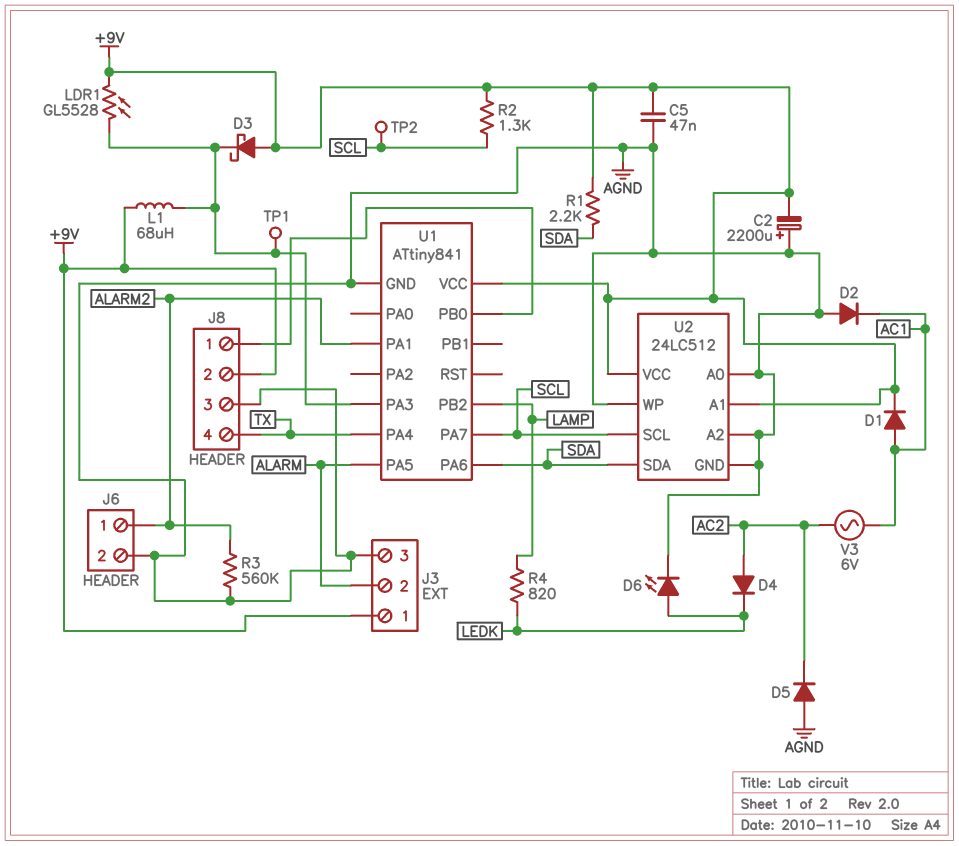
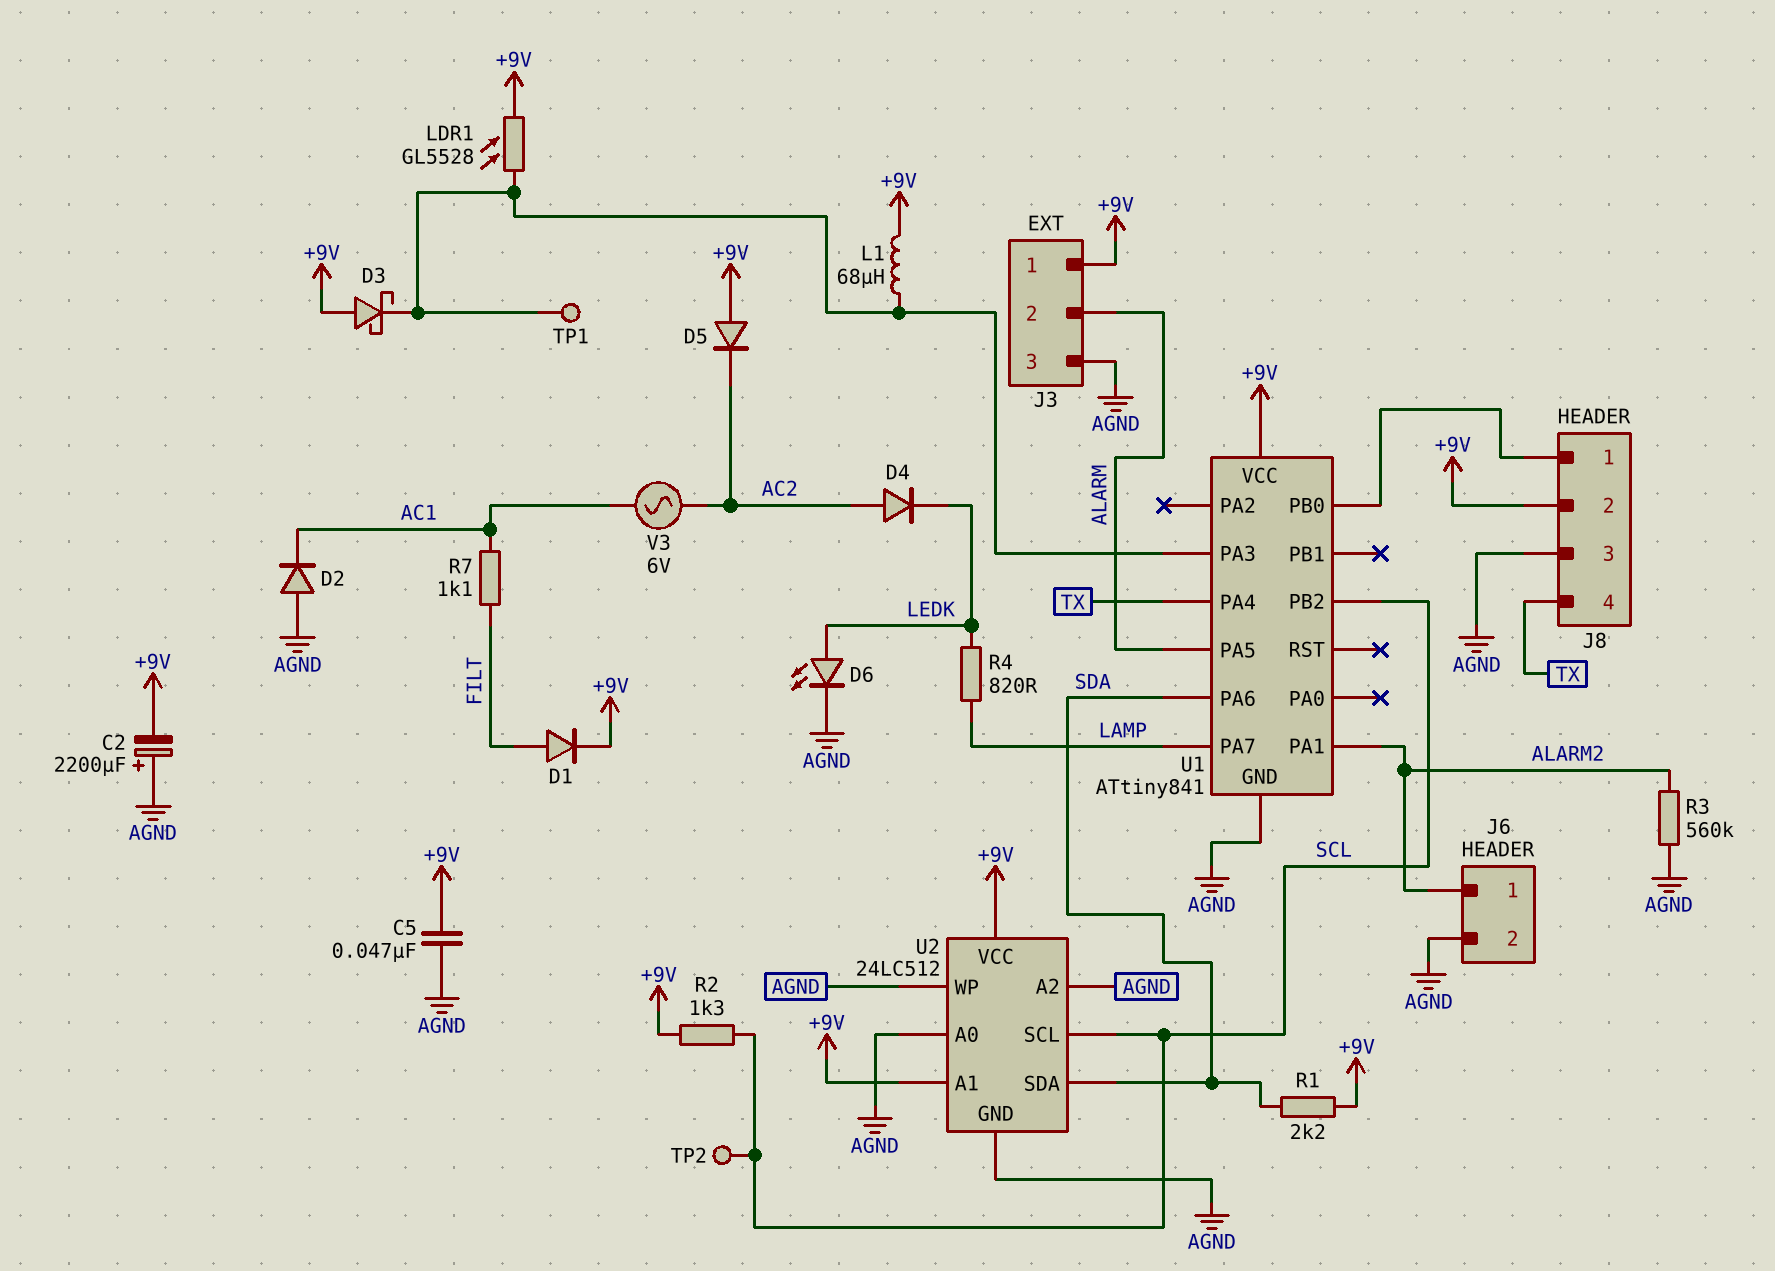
D1: diode (A AC1, K +9V) -> diode (A FILT, K +9V)
D5: diode (A AGND, K AC2) -> diode (A +9V, K AC2)
R7: none -> 1.1k (AC1, FILT)
U1 pin PA7: SCL -> LAMP
U1 pin PB2: LAMP -> SCL

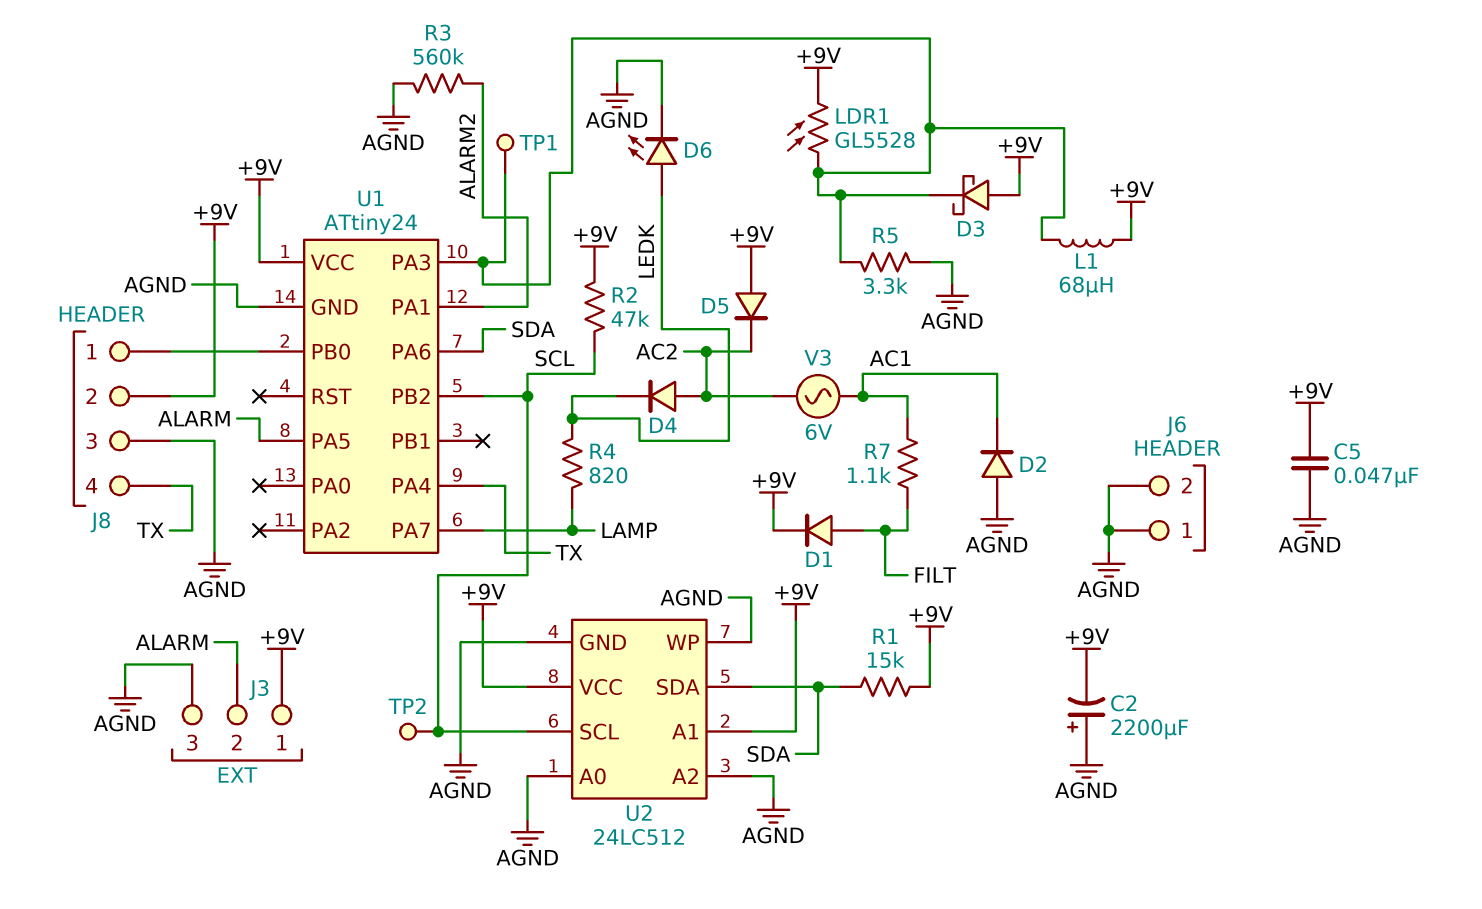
J6 pin 1: ALARM2 -> AGND
R1: 2.2k (+9V, SDA) -> 15k (+9V, SDA)
R2: 1.3k (+9V, SCL) -> 47k (+9V, SCL)
R5: none -> 3.3k (AGND, U1/PA3)
U1: ATtiny841 -> ATtiny24

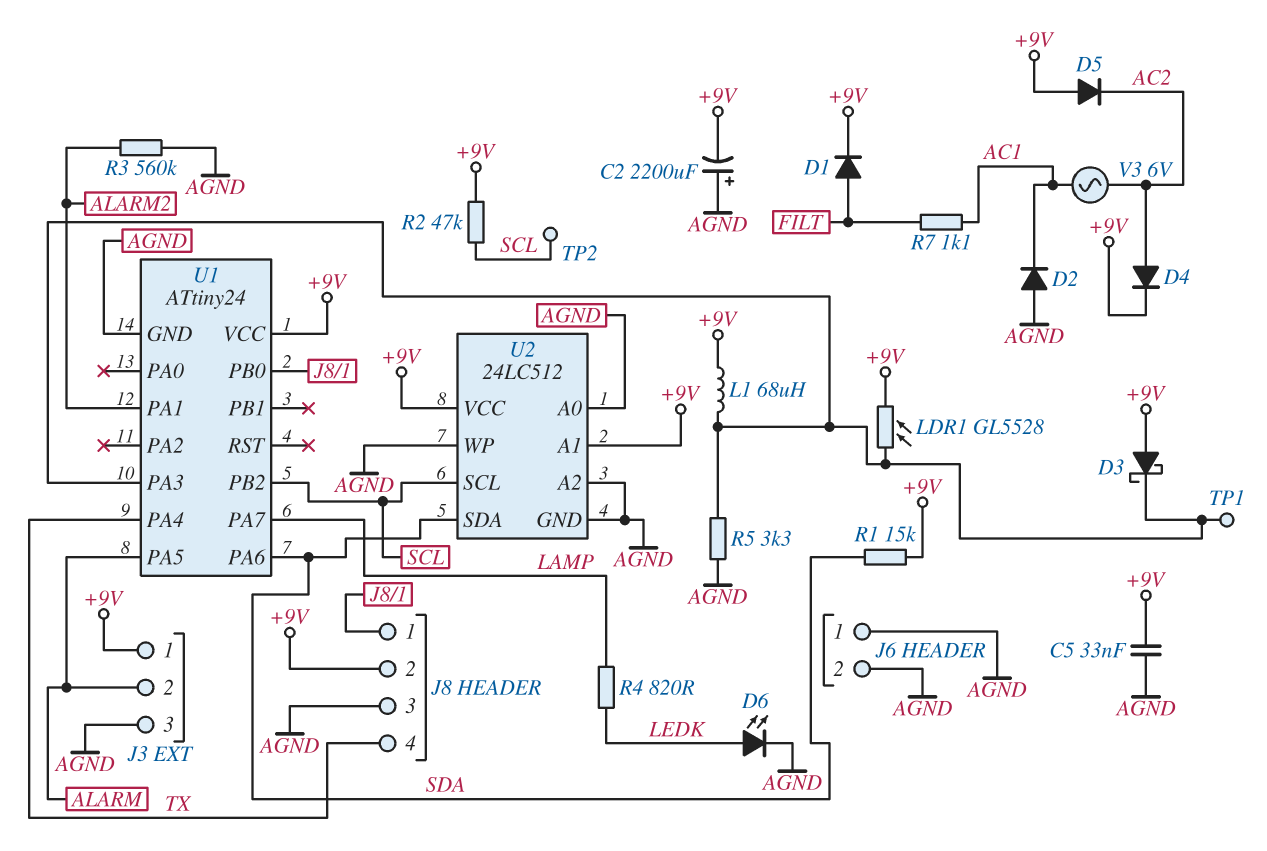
C5: 47nF (+9V, AGND) -> 33nF (+9V, AGND)
D4: diode (A AC2, K LEDK) -> diode (A AC2, K +9V)

